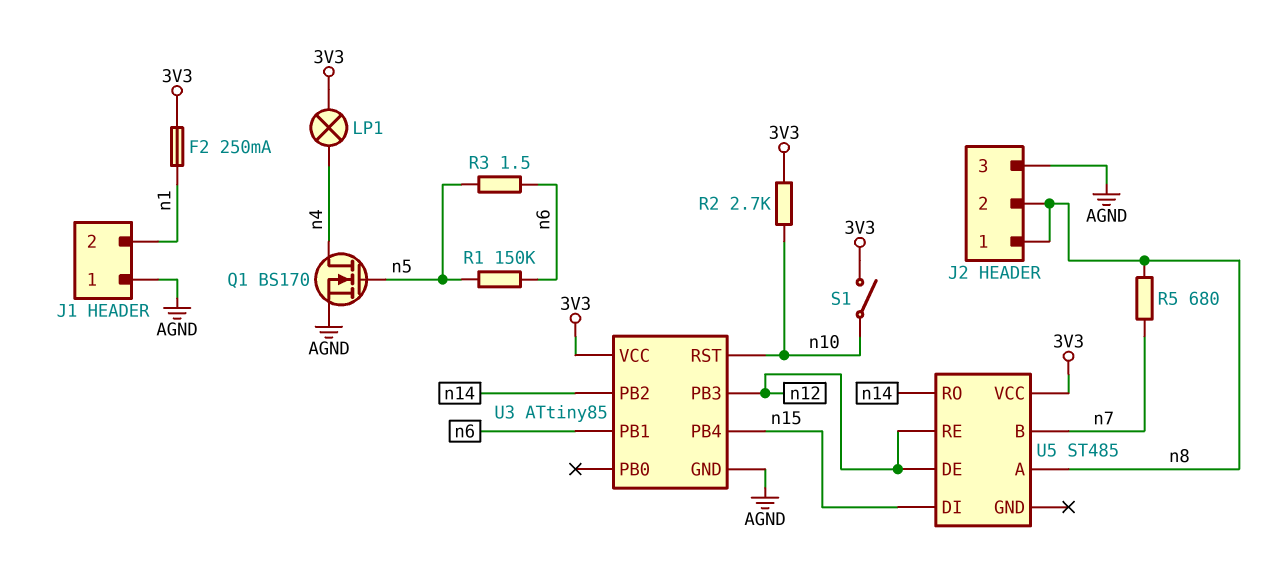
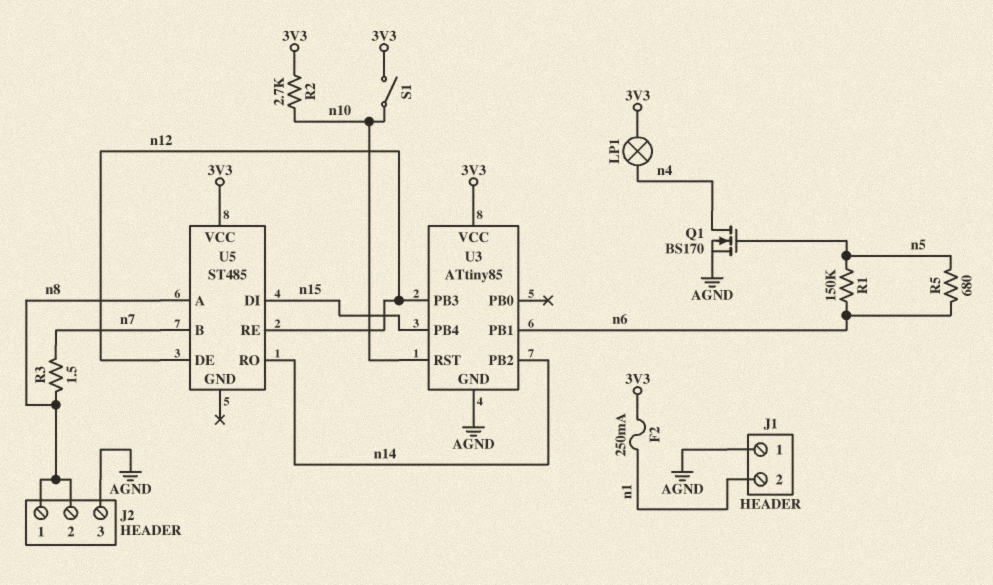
R3: 1.5 (n5, n6) -> 1.5 (n7, n8)
R5: 680 (n7, n8) -> 680 (n5, n6)

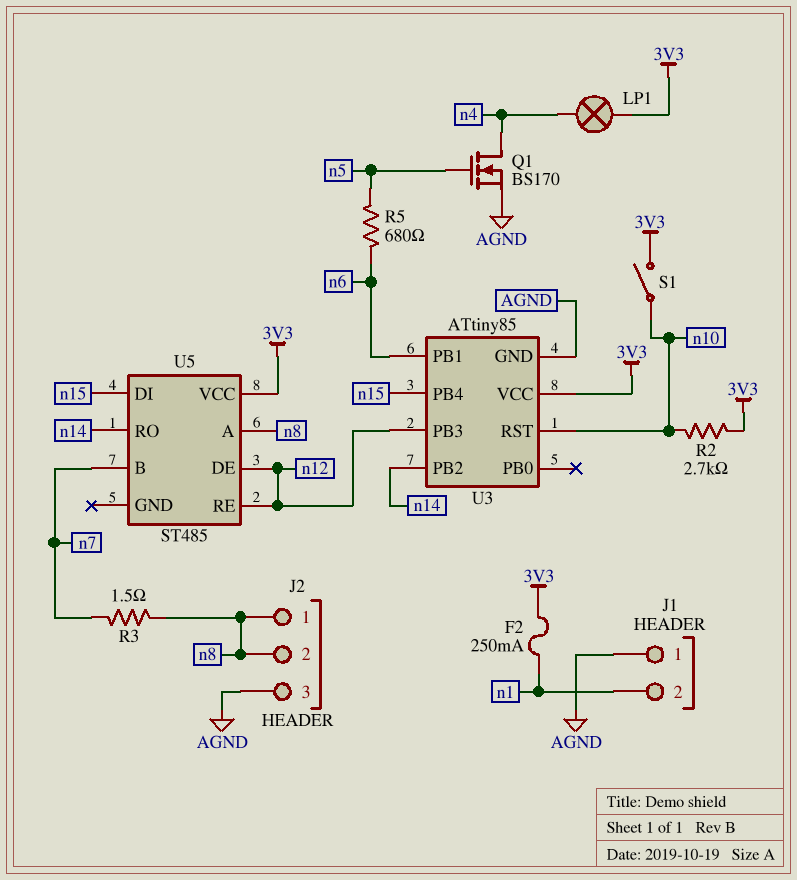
R1: 150k (n5, n6) -> none

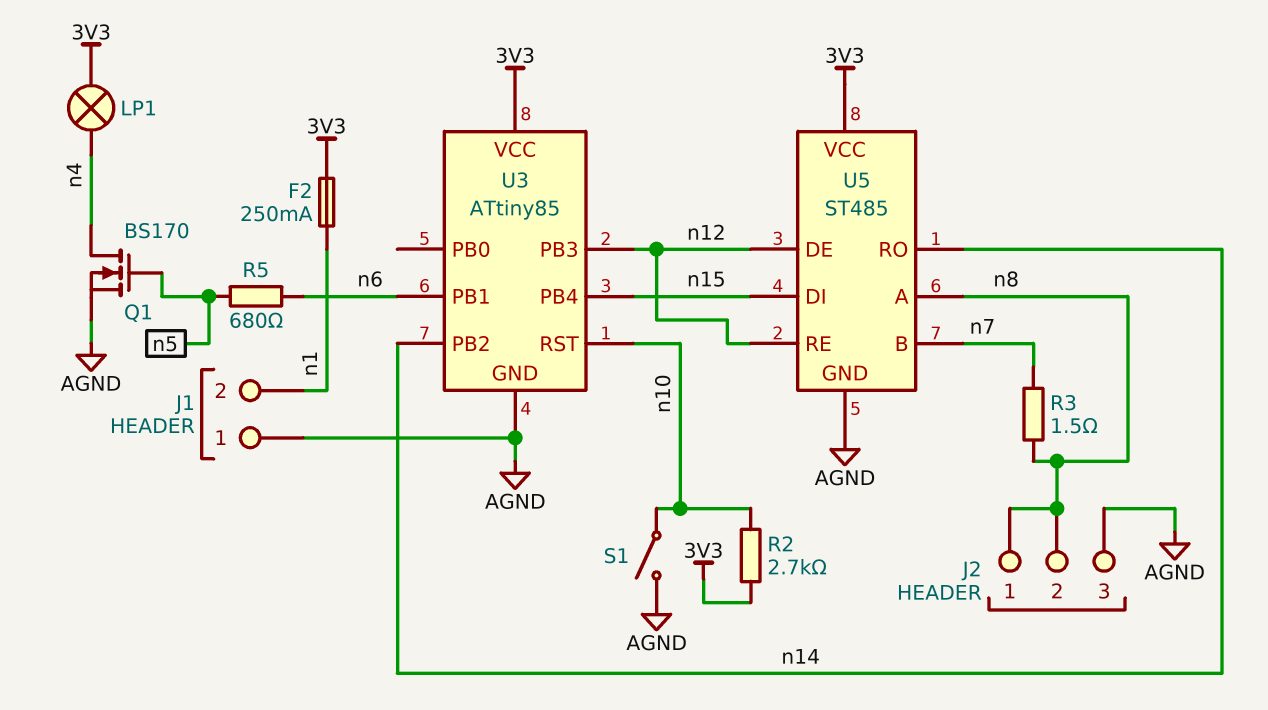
S1: switch (3V3, n10) -> switch (AGND, n10)
U5 pin GND: none -> AGND

